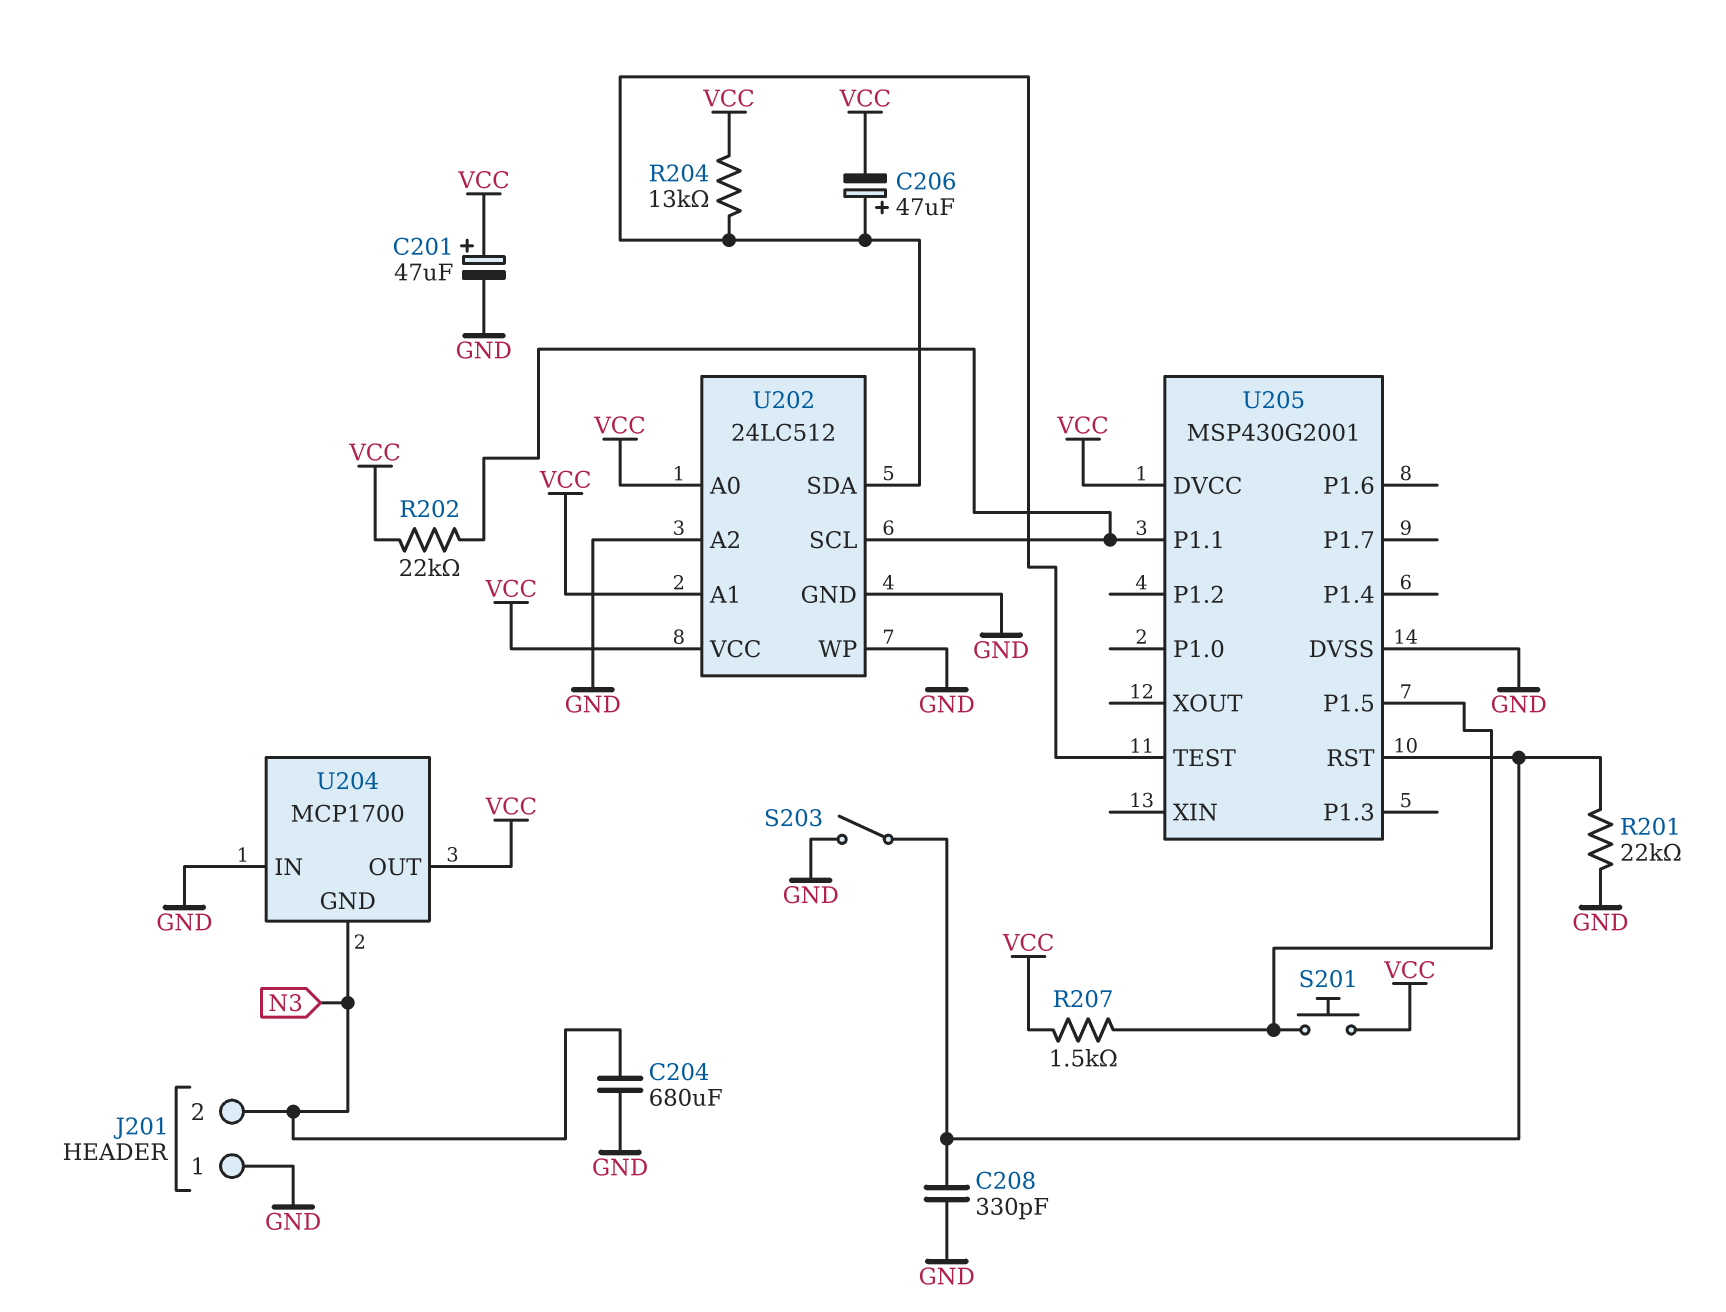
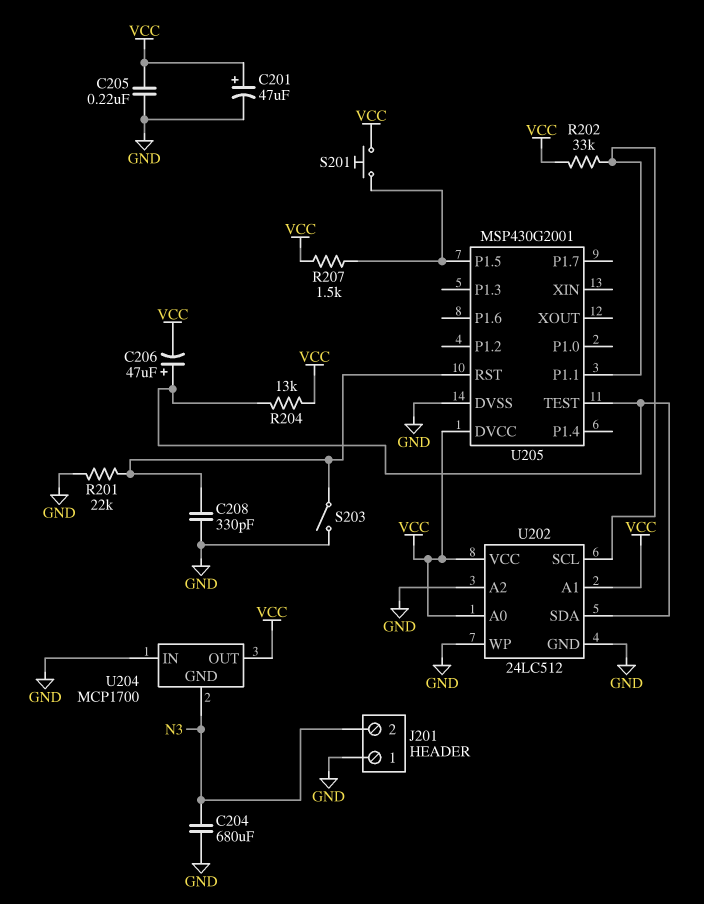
C205: none -> 220nF (GND, VCC)
R202: 22k (U202/SCL, VCC) -> 33k (U202/SCL, VCC)

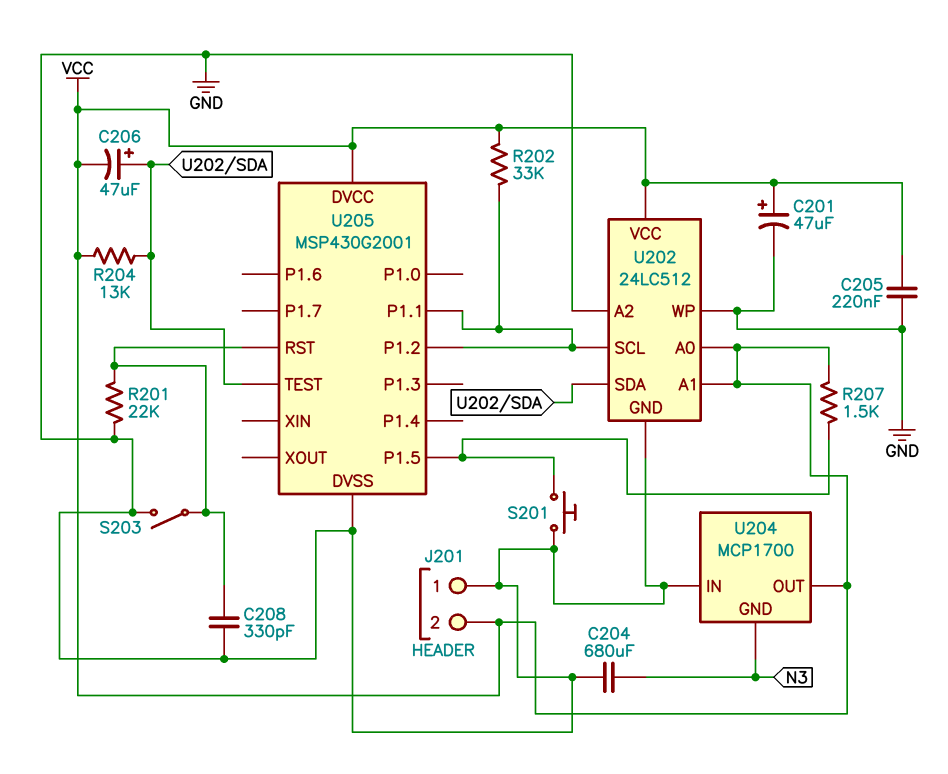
J201 pin 2: N3 -> VCC
S201: button (U205/P1.5, VCC) -> button (GND, U205/P1.5)
U205 pin P1.2: none -> U202/SCL

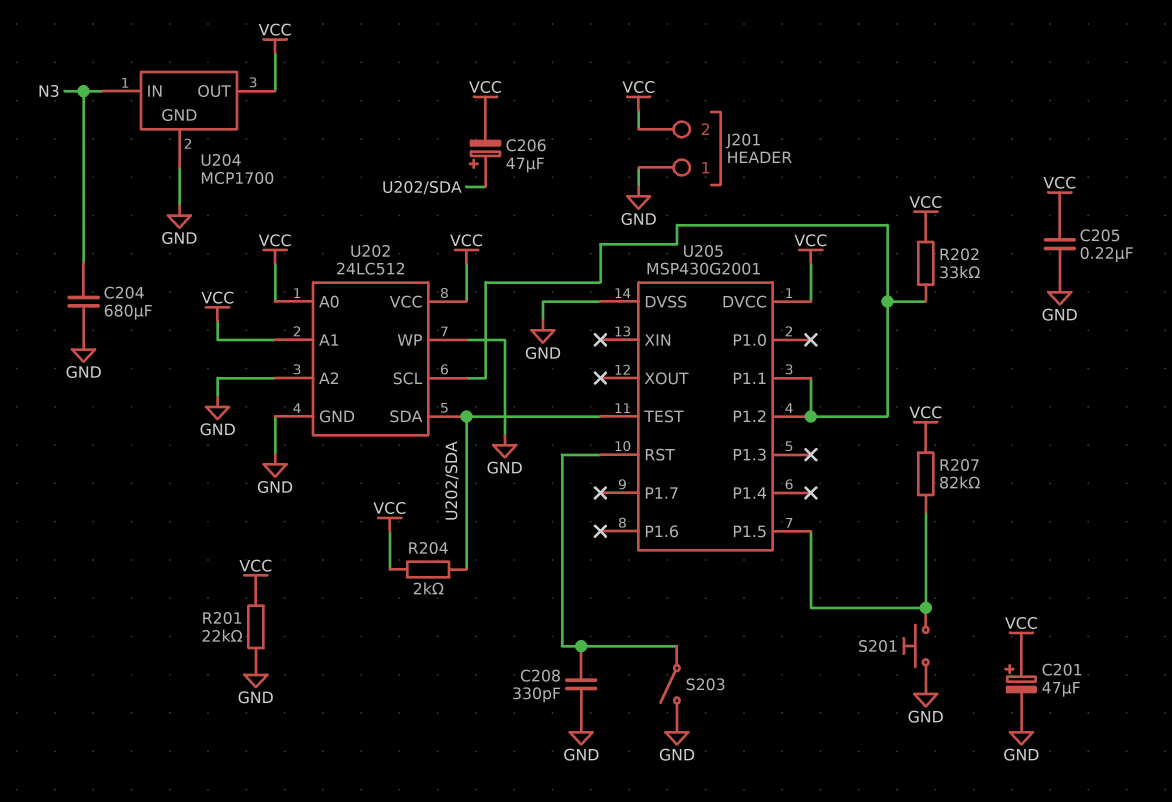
R201: 22k (GND, U205/RST) -> 22k (GND, VCC)
R204: 13k (U202/SDA, VCC) -> 2k (U202/SDA, VCC)
R207: 1.5k (U205/P1.5, VCC) -> 82k (U205/P1.5, VCC)
U204 pin GND: N3 -> GND
U204 pin IN: GND -> N3

